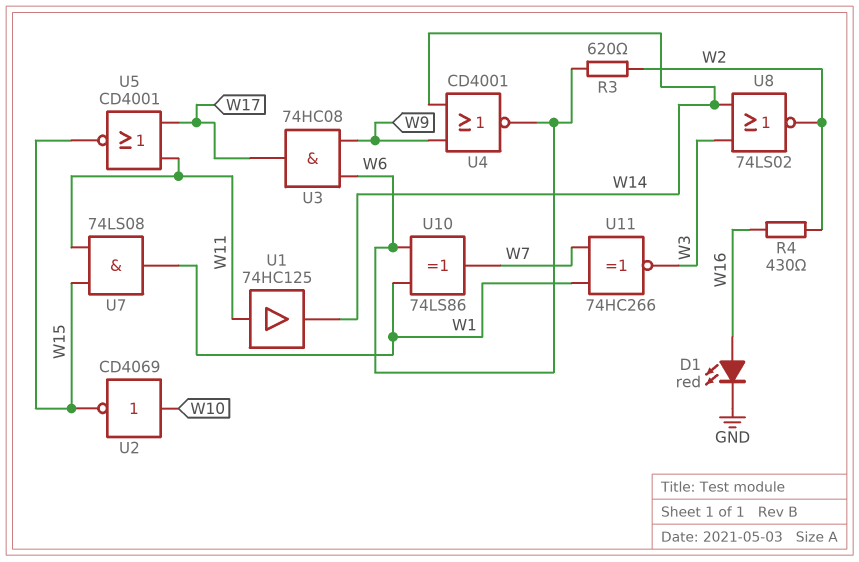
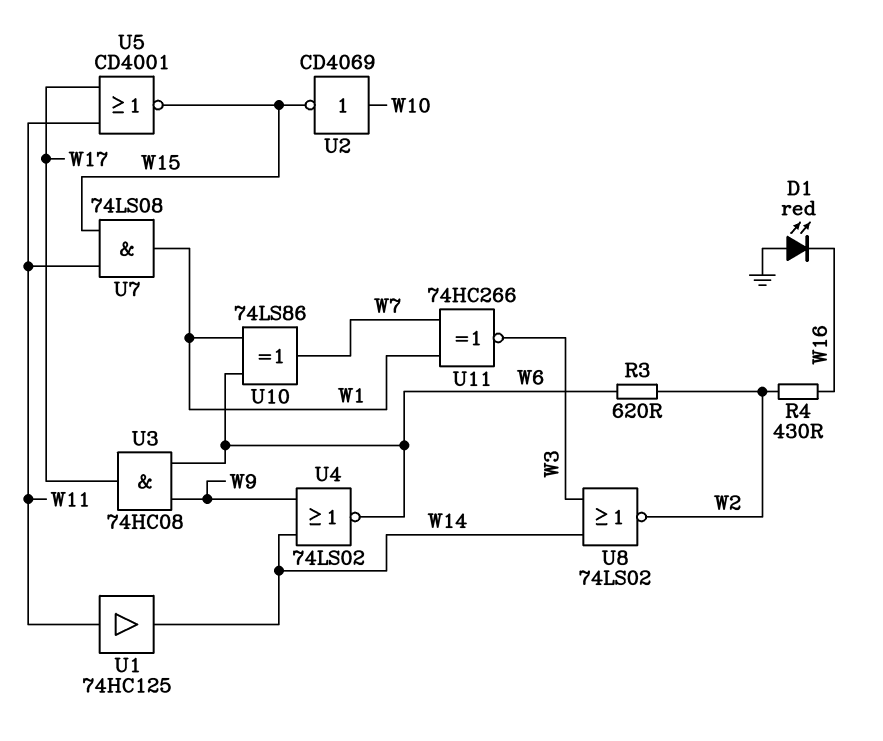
D1: LED red (A W16, K GND) -> LED red (A GND, K W16)
U4: NOR CD4001 (in W9, in W14, out W6) -> NOR 74LS02 (in W9, in W14, out W6)

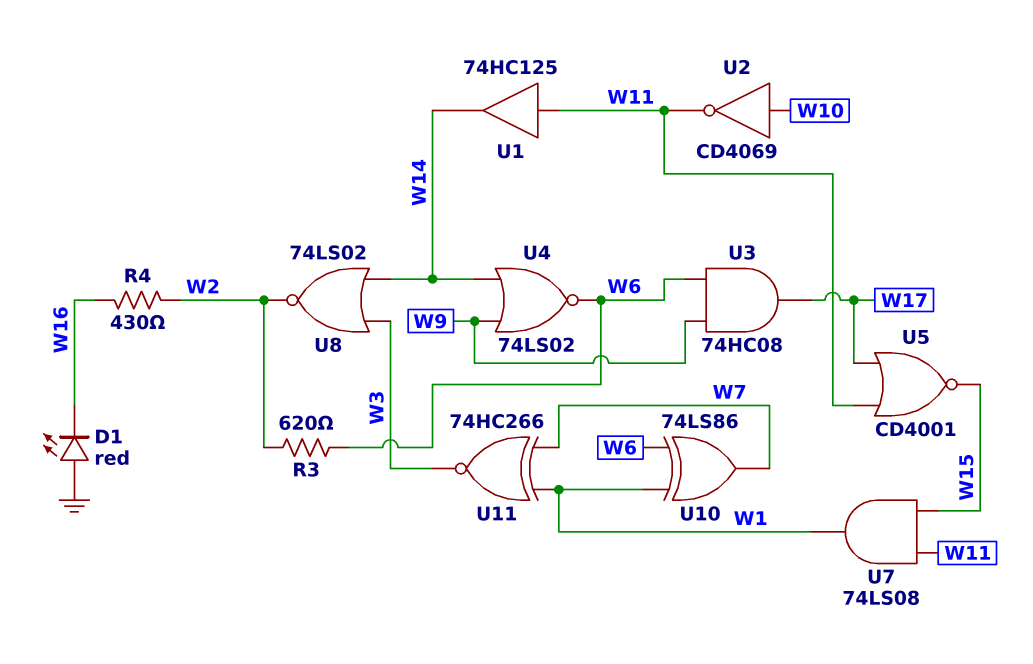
U2: NOT CD4069 (in W10, out W15) -> NOT CD4069 (in W10, out W11)

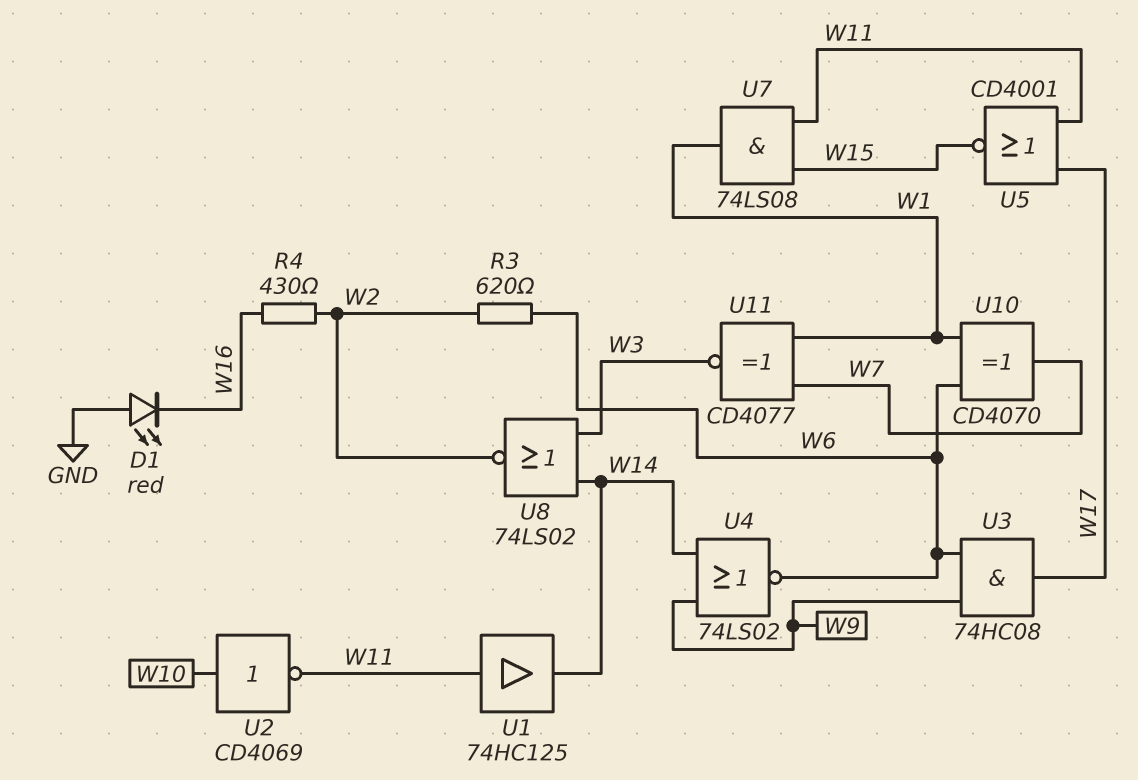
U10: XOR 74LS86 (in W1, in W6, out W7) -> XOR CD4070 (in W1, in W6, out W7)
U11: XNOR 74HC266 (in W1, in W7, out W3) -> XNOR CD4077 (in W1, in W7, out W3)

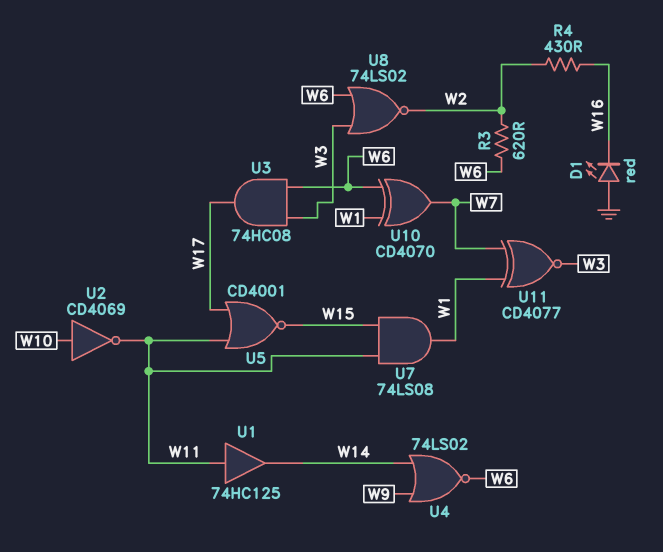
U3: AND 74HC08 (in W6, in W9, out W17) -> AND 74HC08 (in W3, in W6, out W17)
U8: NOR 74LS02 (in W3, in W14, out W2) -> NOR 74LS02 (in W3, in W6, out W2)

